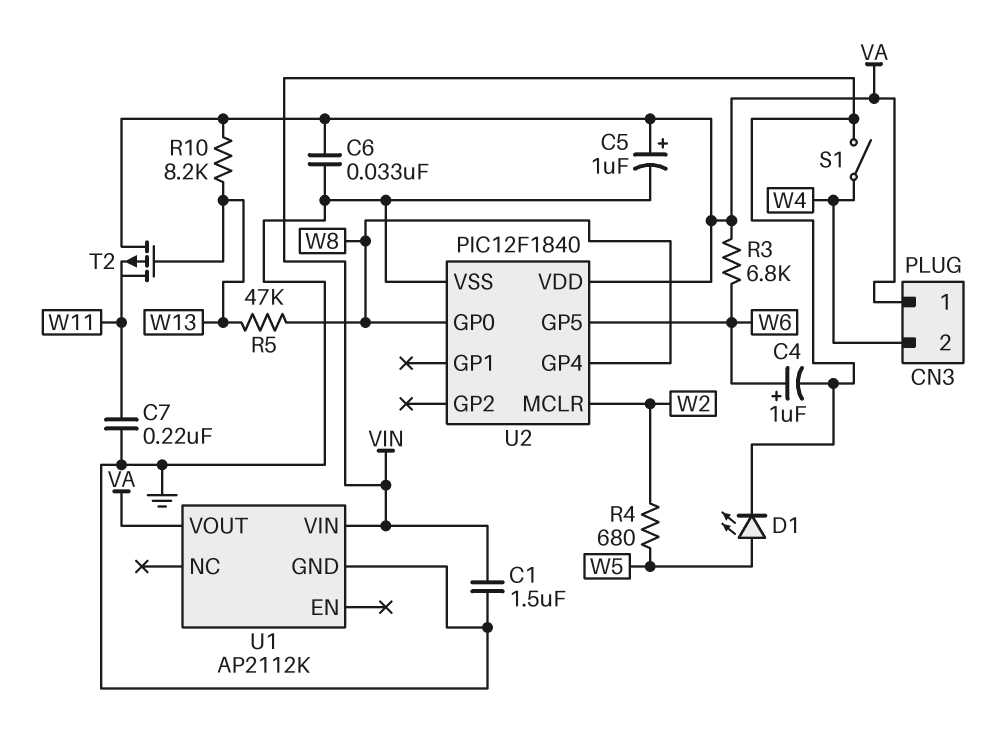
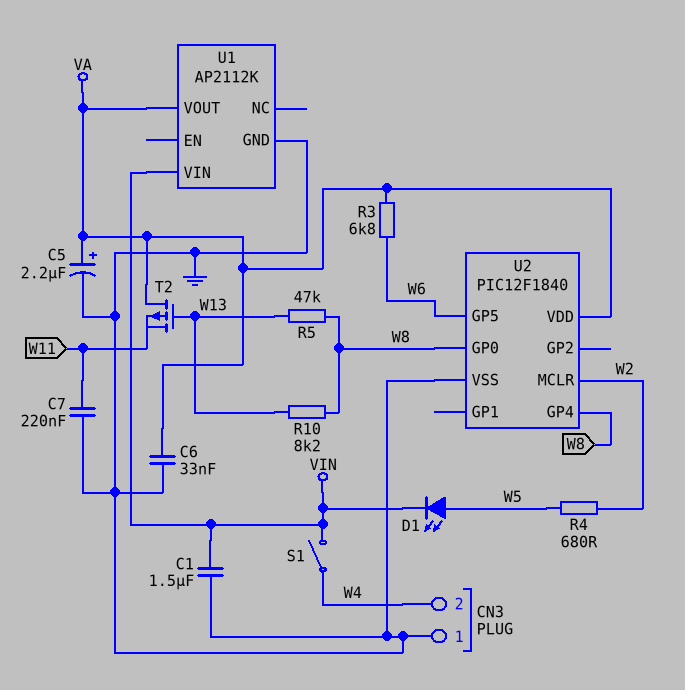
C4: 1uF (plus W6, minus VIN) -> none
C5: 1uF (plus VA, minus GND) -> 2.2uF (plus VA, minus GND)
CN3 pin 1: VA -> GND
R10: 8.2k (VA, W13) -> 8.2k (W8, W13)

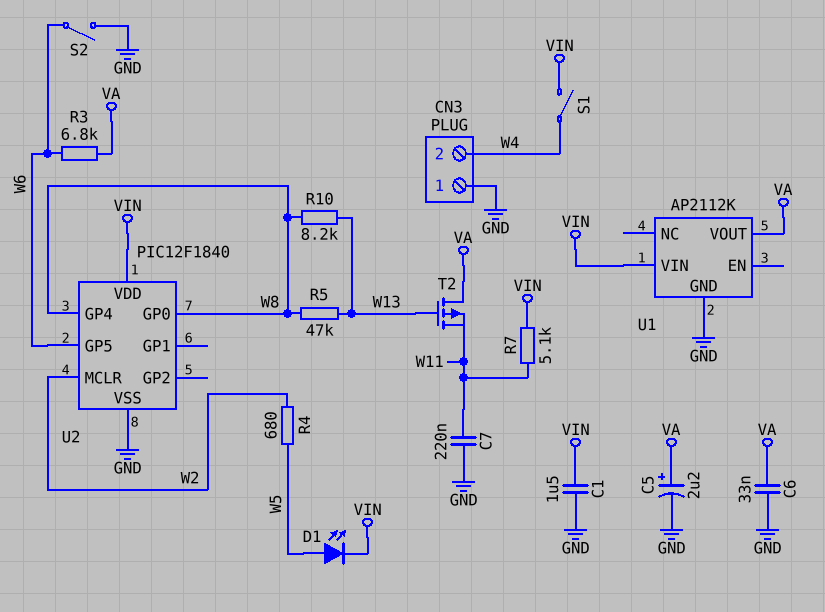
R7: none -> 5.1k (VIN, W11)
S2: none -> switch (GND, W6)
U2 pin VDD: VA -> VIN

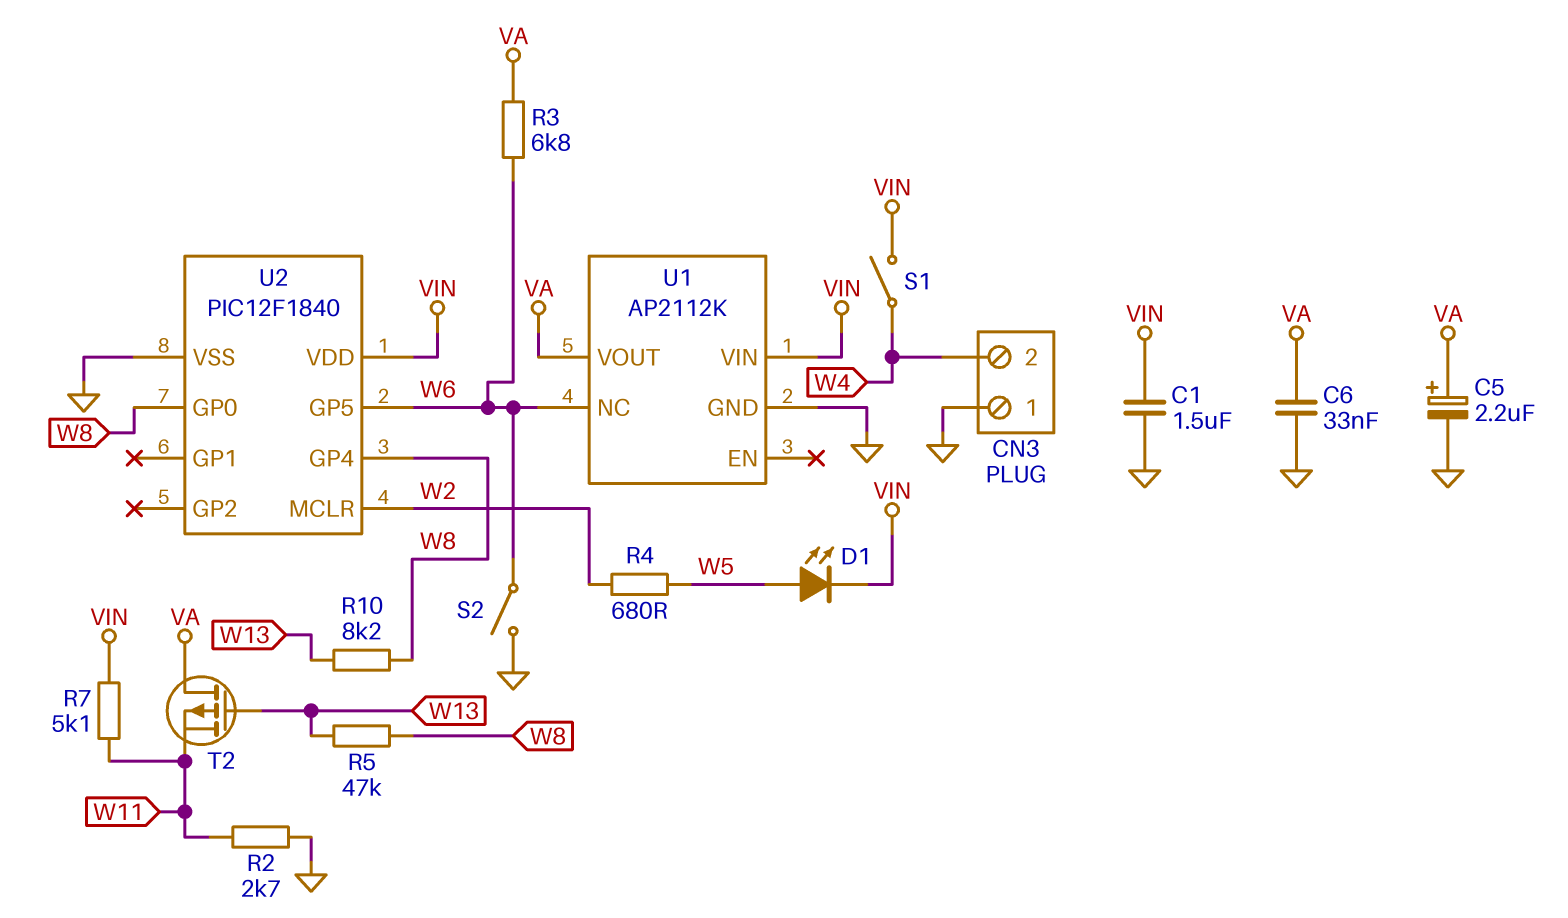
C7: 220nF (GND, W11) -> none
R2: none -> 2.7k (GND, W11)
U1 pin NC: none -> W6

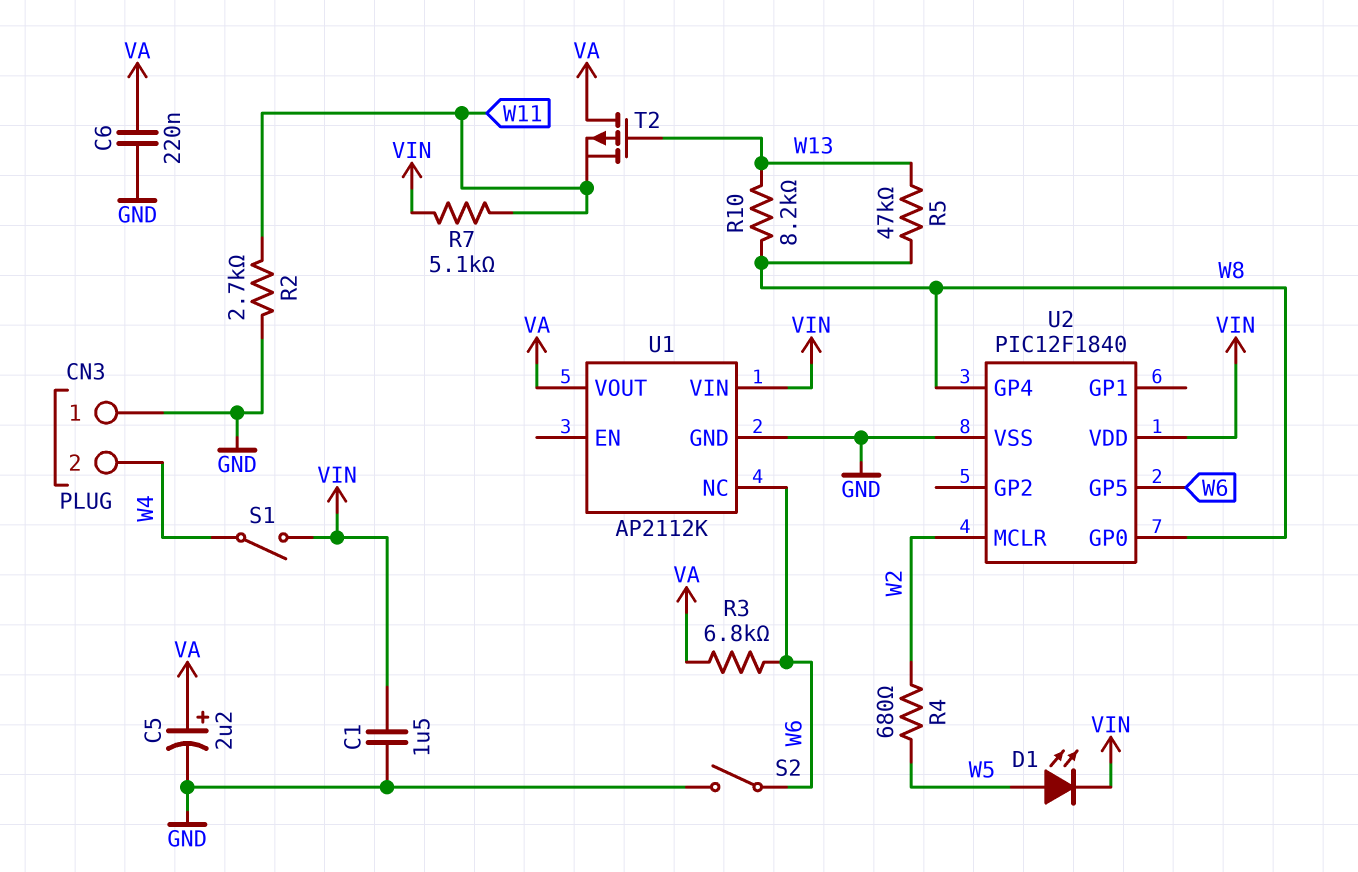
C6: 33nF (GND, VA) -> 220nF (GND, VA)

